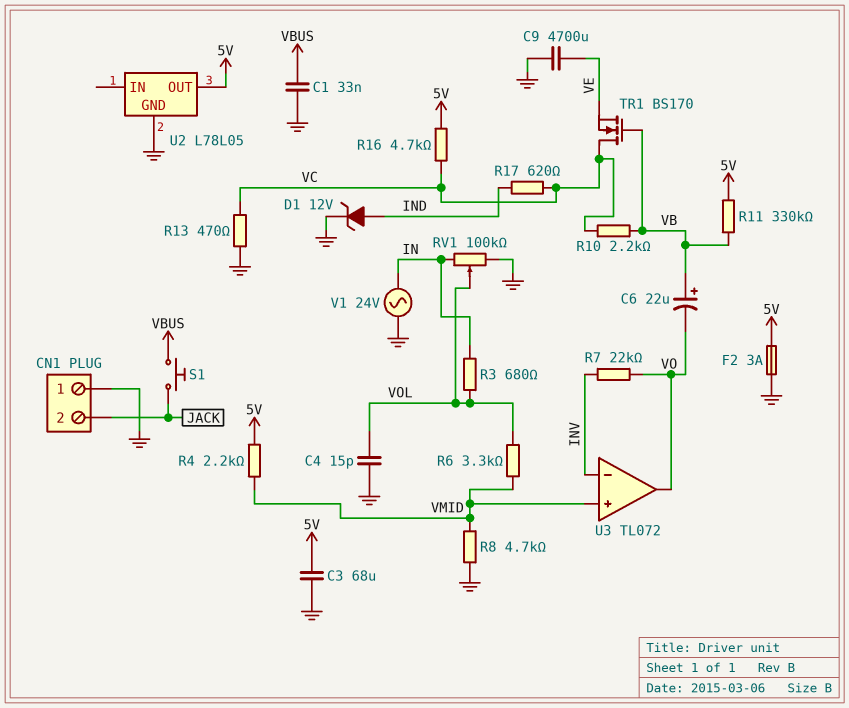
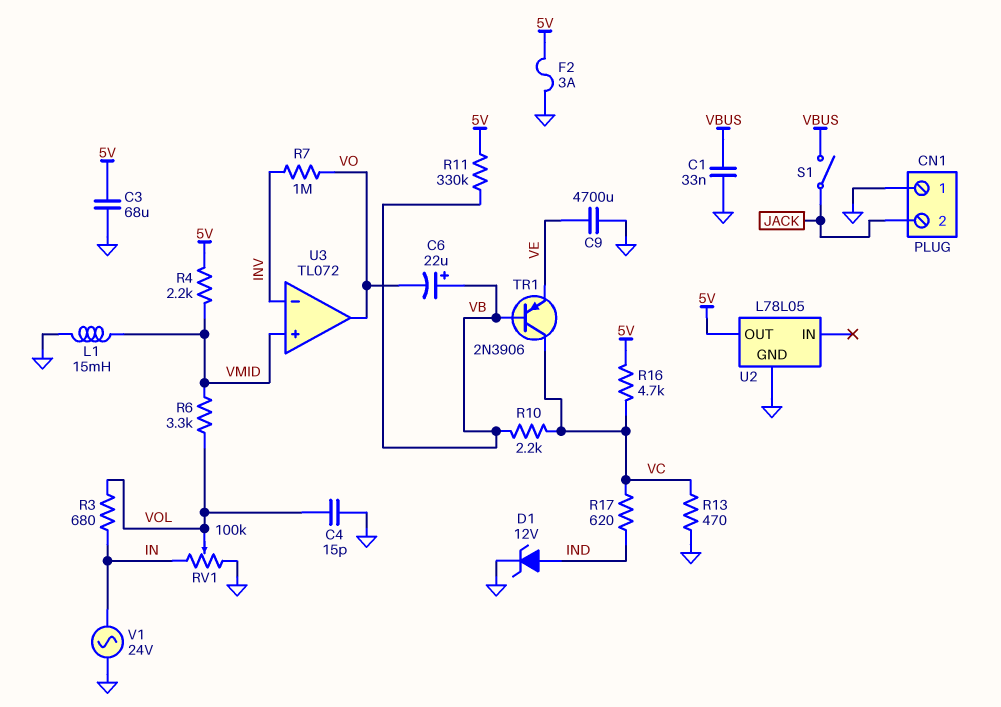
L1: none -> 15mH (GND, VMID)
R7: 22k (INV, VO) -> 1M (INV, VO)
R8: 4.7k (GND, VMID) -> none
S1: button (JACK, VBUS) -> switch (JACK, VBUS)
TR1: NMOS BS170 (G VB, D VC, S VE) -> PNP 2N3906 (B VB, C VC, E VE)

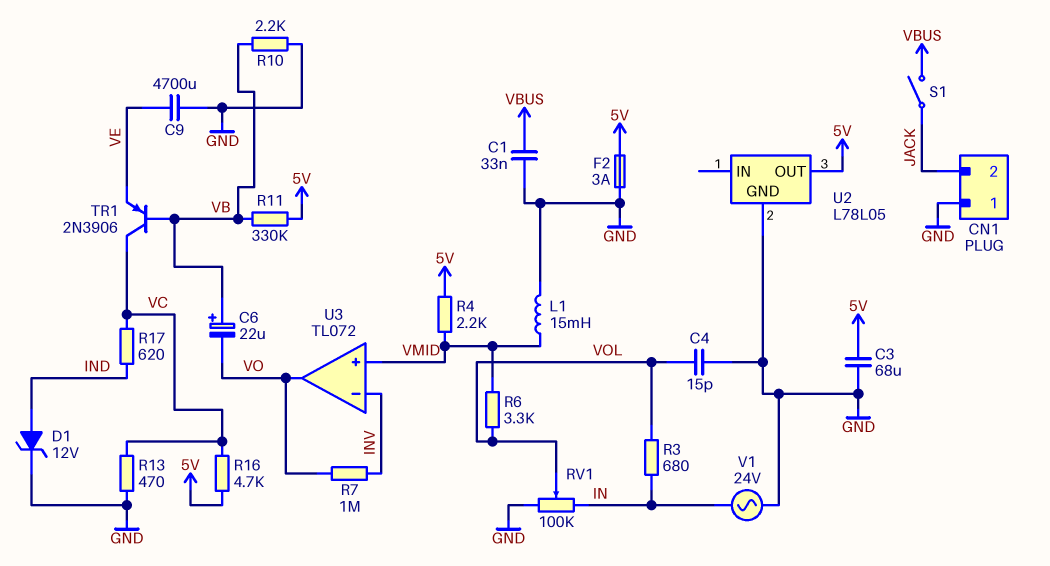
R10: 2.2k (VB, VC) -> 2.2k (GND, VB)

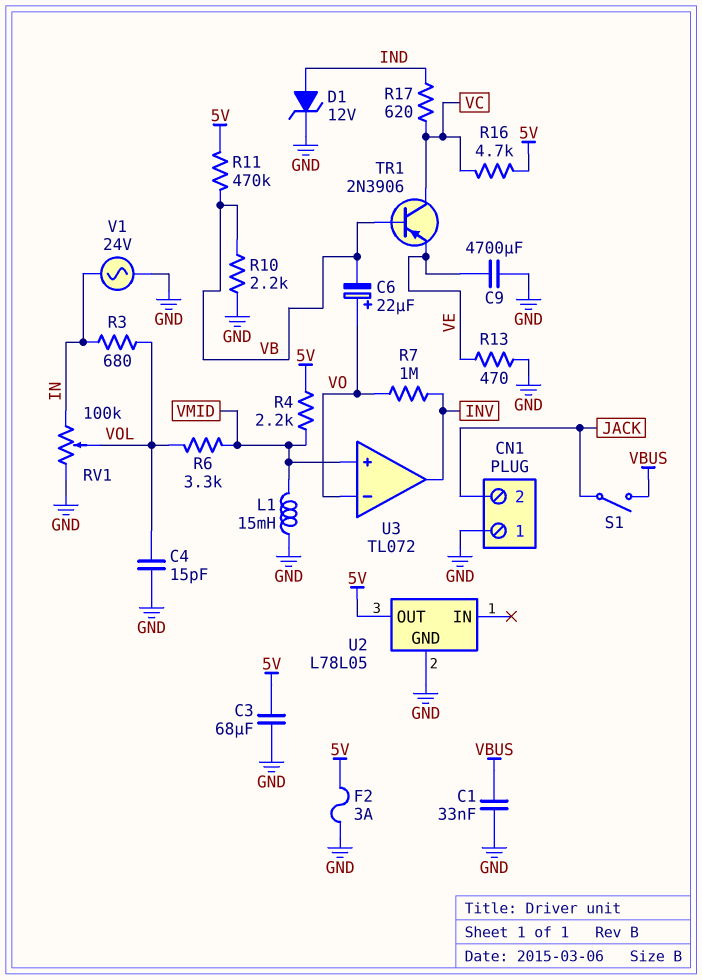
C6: 22uF (plus VB, minus VO) -> 22uF (plus VO, minus VB)
R11: 330k (5V, VB) -> 470k (5V, VB)
R13: 470 (GND, VC) -> 470 (GND, VE)
U3 pin in-: INV -> VO
U3 pin out: VO -> INV

